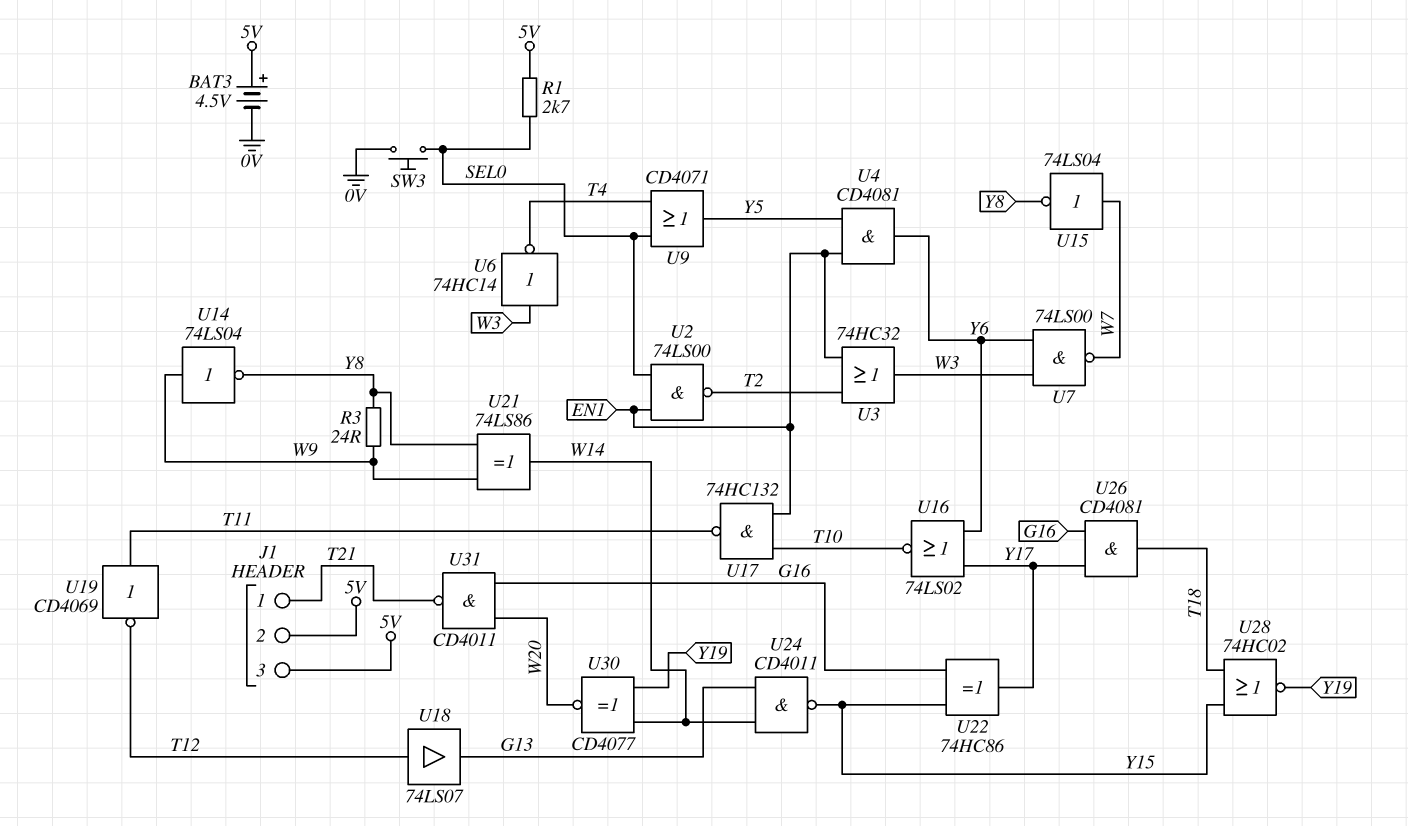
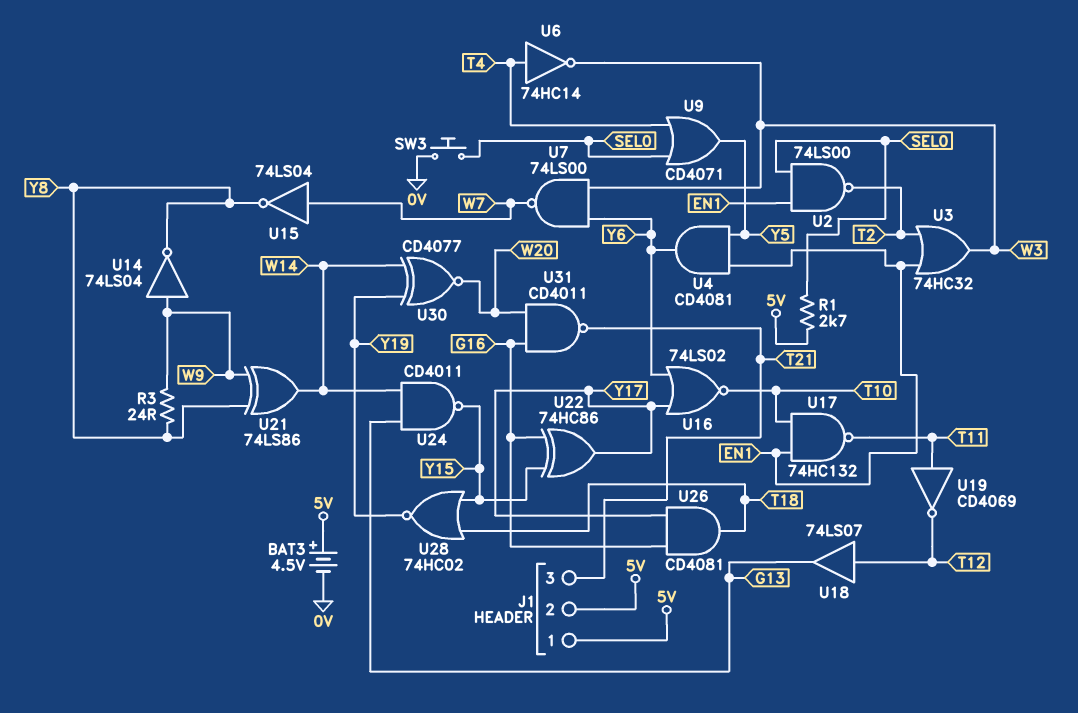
J1 pin 1: T21 -> 5V
J1 pin 3: 5V -> T21
U6: NOT 74HC14 (in W3, out T4) -> NOT 74HC14 (in T4, out W3)

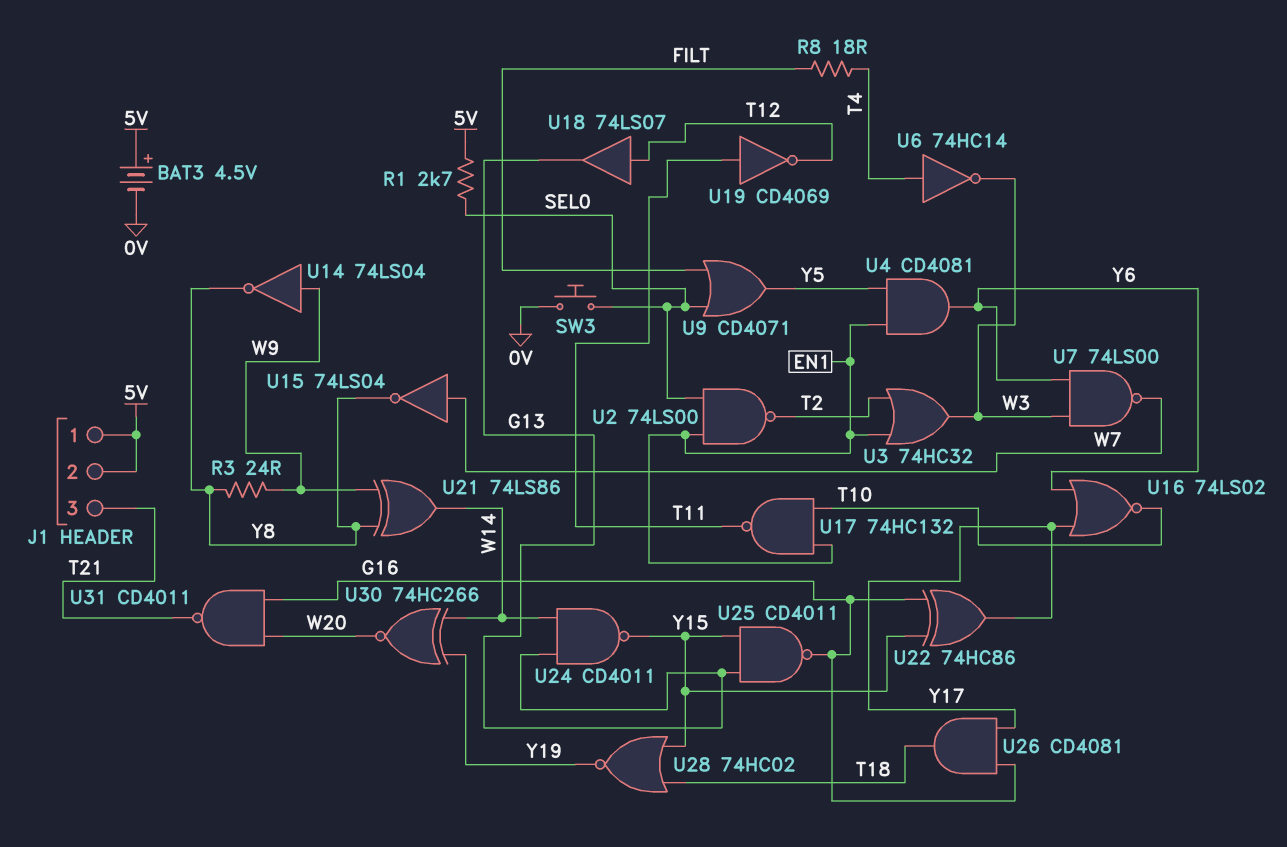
R8: none -> 18 (FILT, T4)
U9: OR CD4071 (in SEL0, in T4, out Y5) -> OR CD4071 (in FILT, in SEL0, out Y5)
U25: none -> NAND CD4011 (in G13, in Y15, out G16)
U30: XNOR CD4077 (in W14, in Y19, out W20) -> XNOR 74HC266 (in W14, in Y19, out W20)

